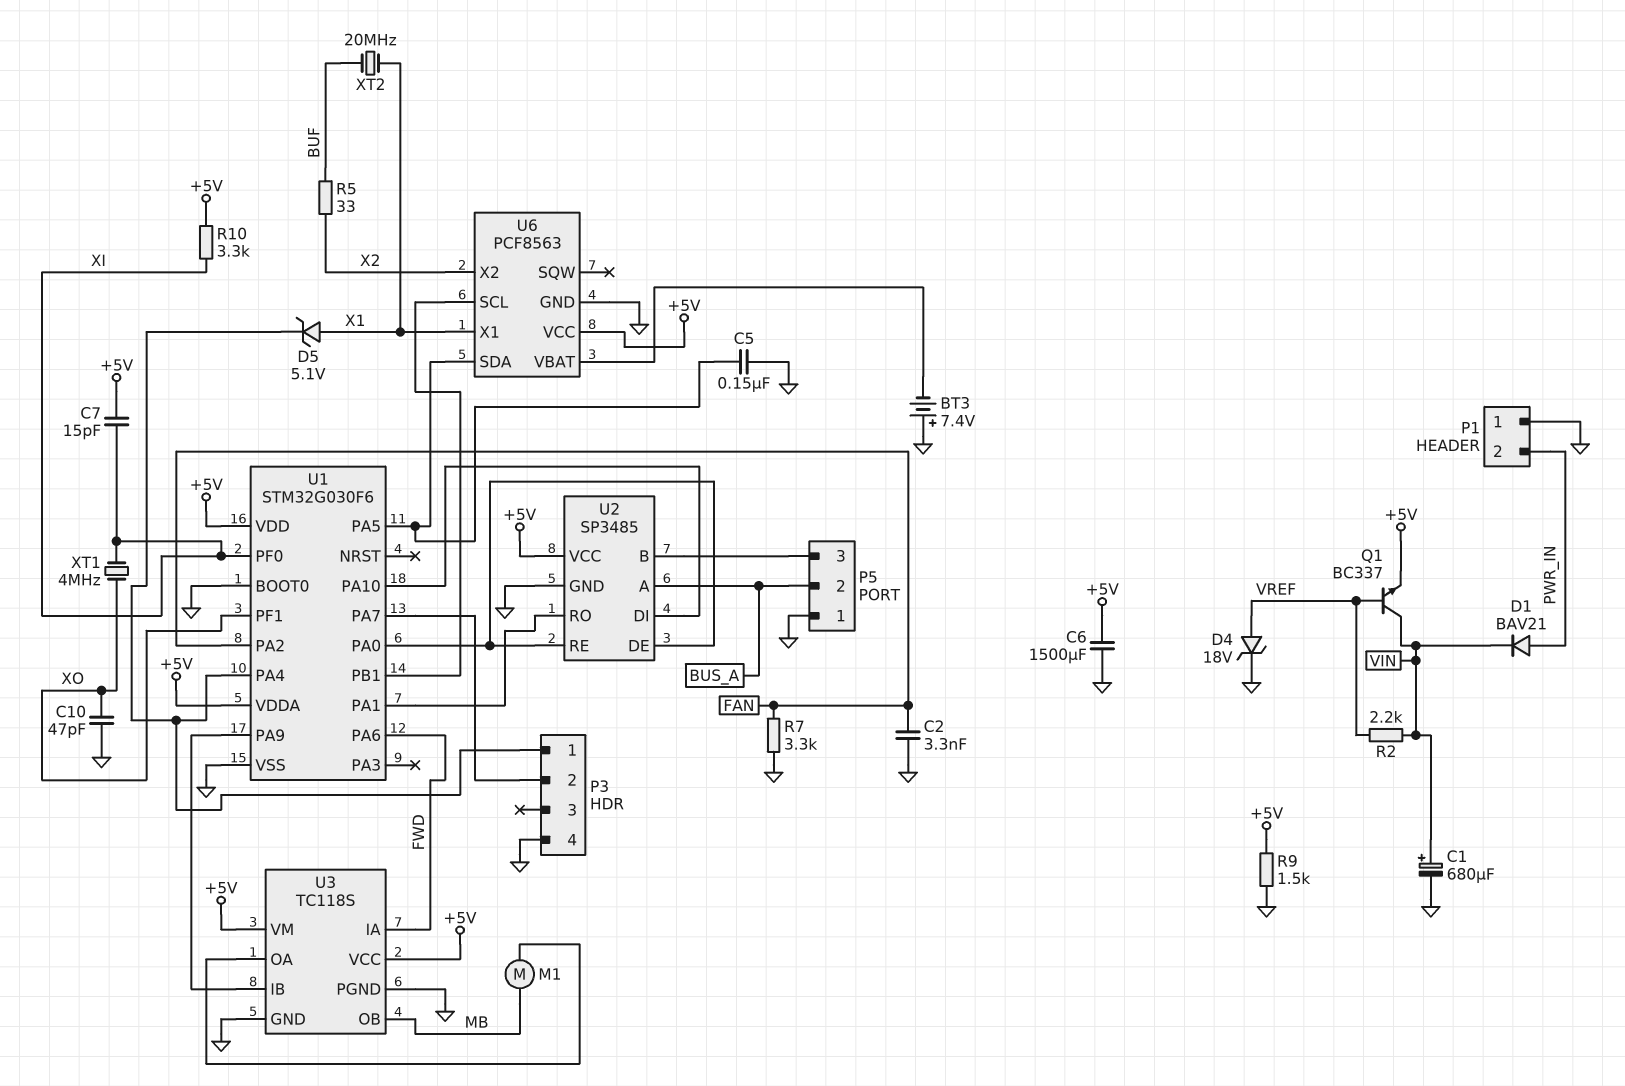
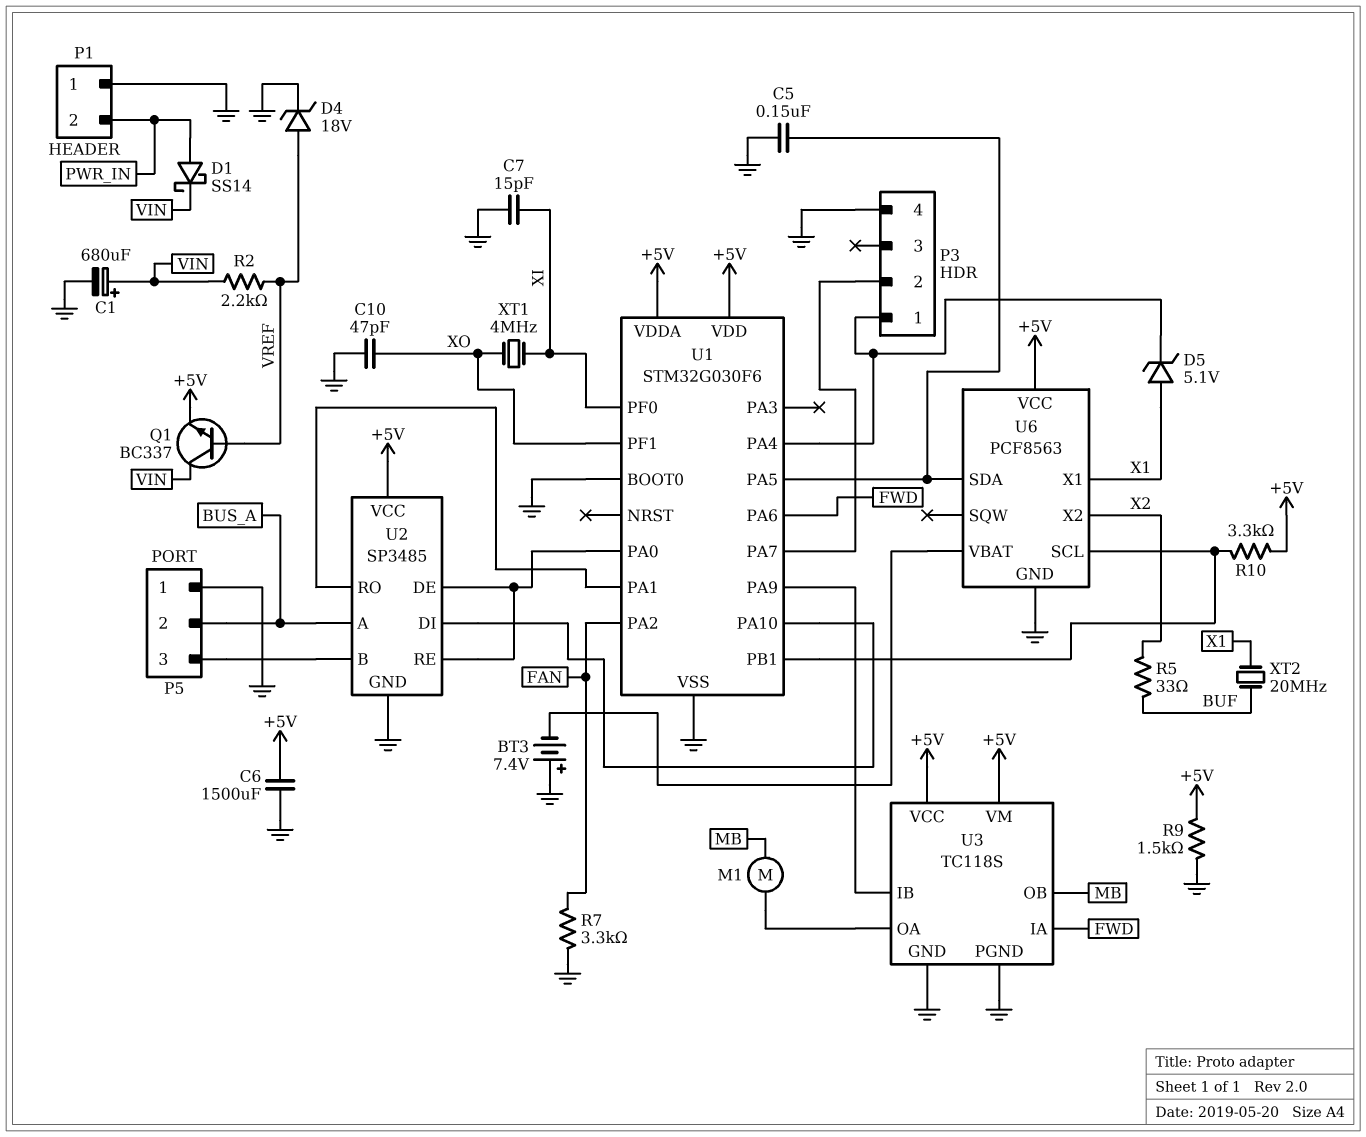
C2: 3.3nF (FAN, GND) -> none
C7: 15pF (+5V, XI) -> 15pF (GND, XI)
D1: diode BAV21 (A PWR_IN, K VIN) -> schottky SS14 (A PWR_IN, K VIN)
R10: 3.3k (+5V, XI) -> 3.3k (+5V, U1/PB1)

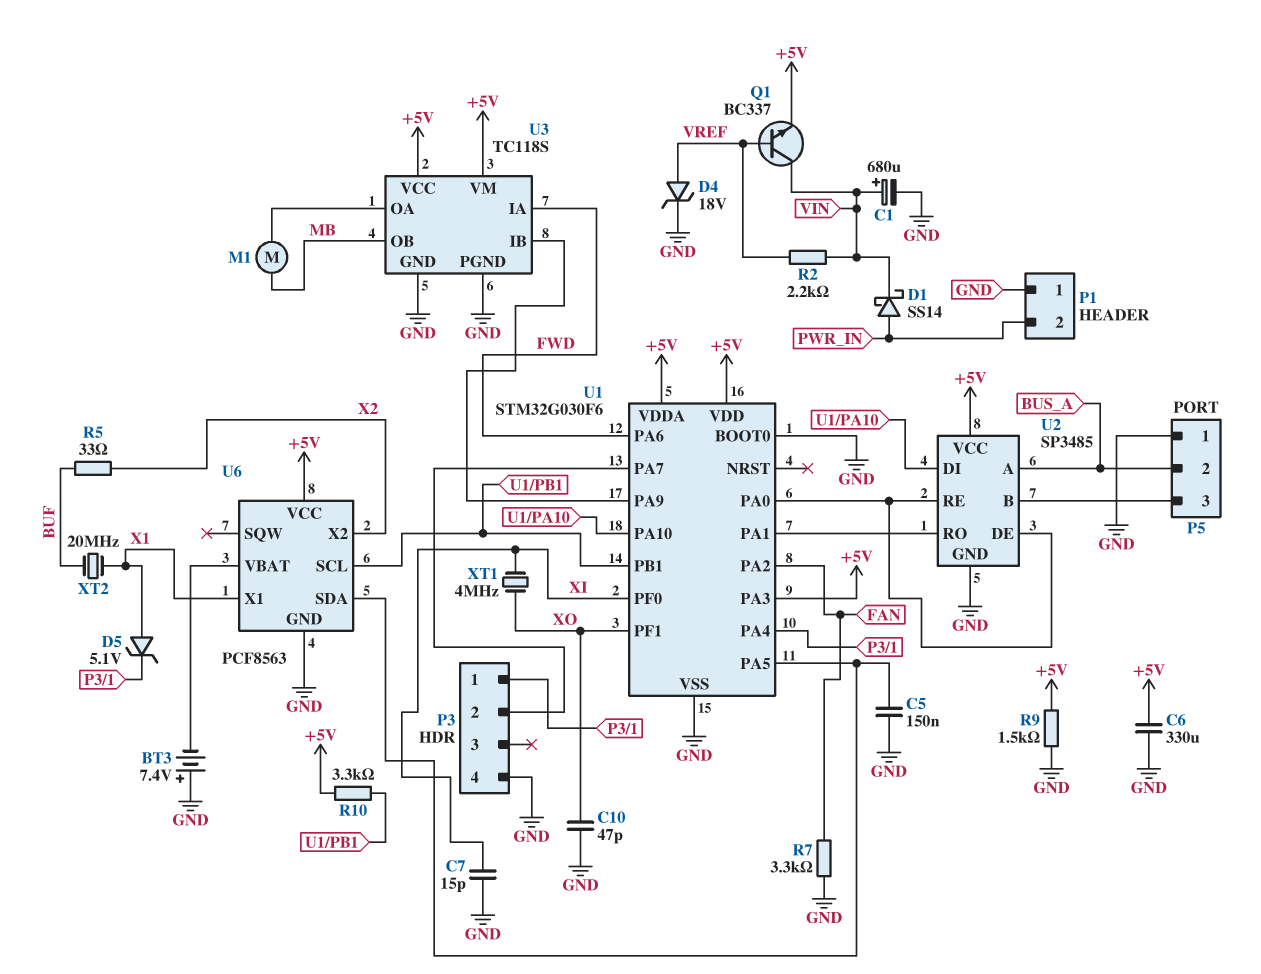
C6: 1500uF (+5V, GND) -> 330uF (+5V, GND)
U1 pin PA3: none -> +5V

